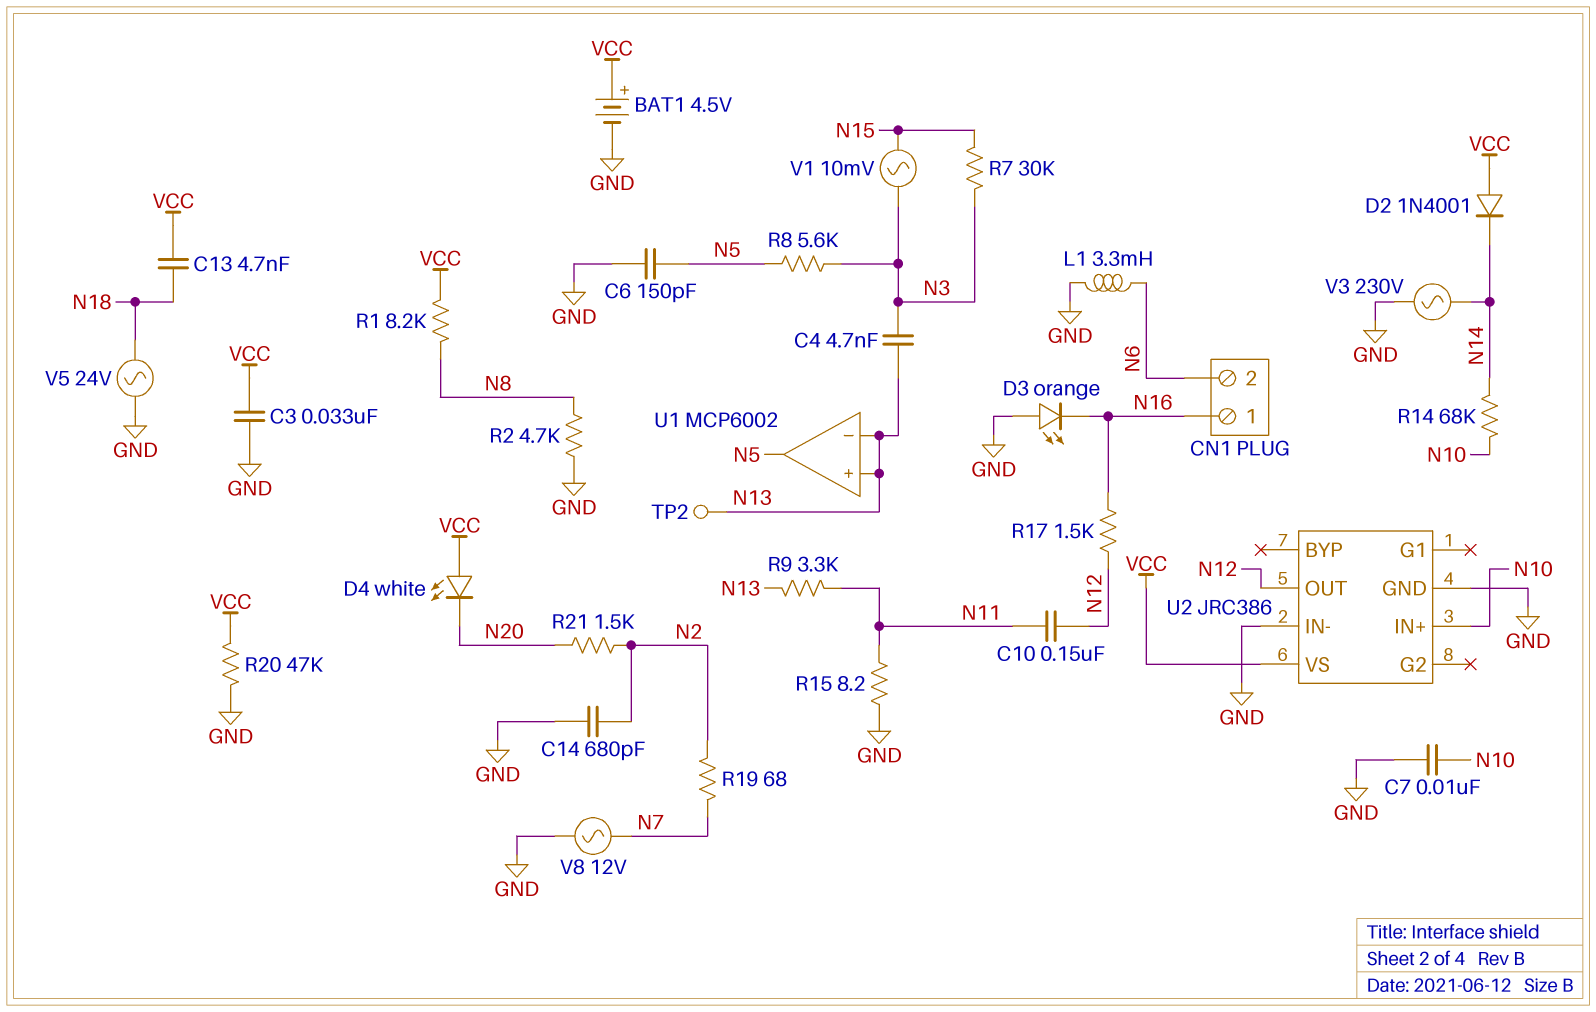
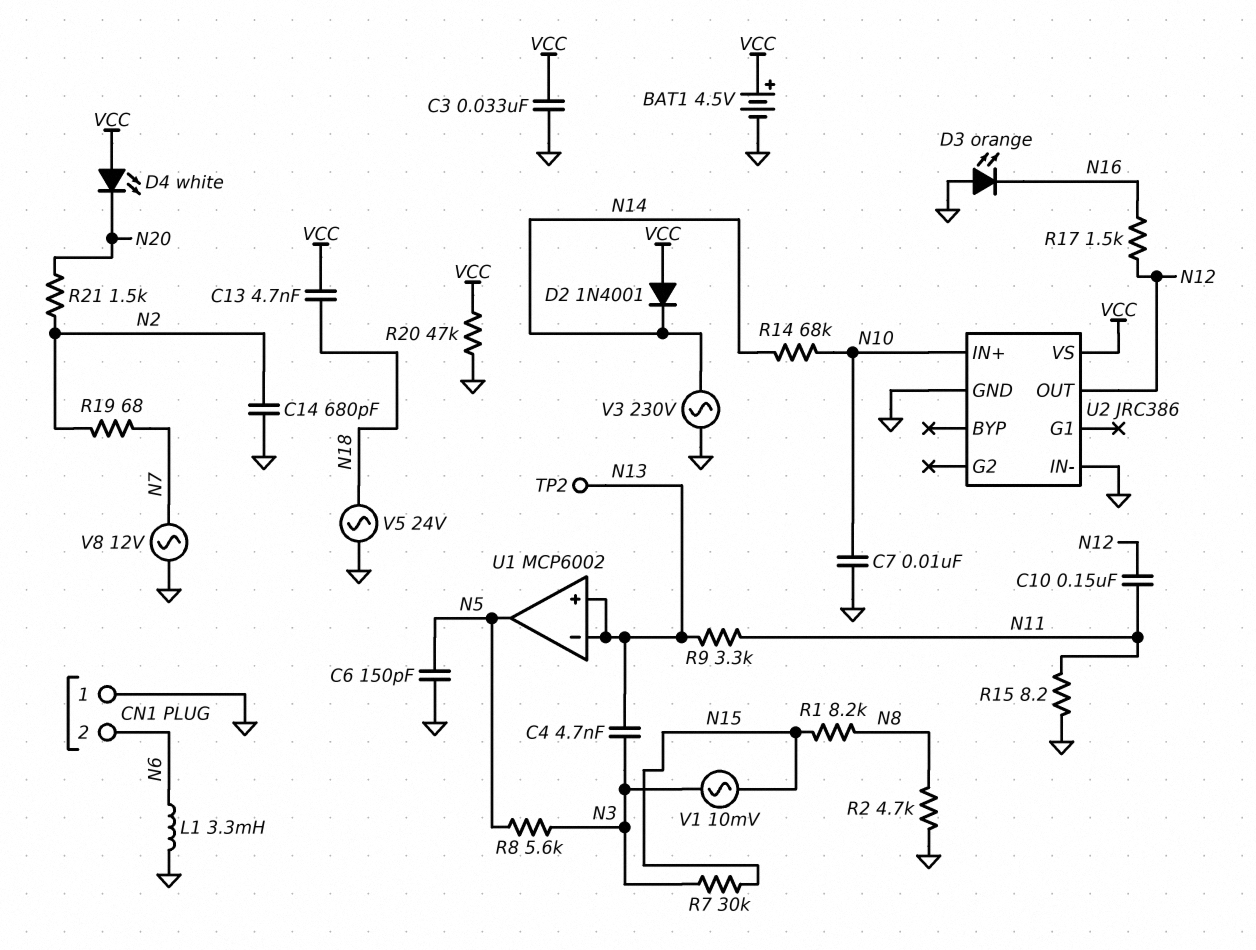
CN1 pin 1: N16 -> GND
R1: 8.2k (N8, VCC) -> 8.2k (N8, N15)

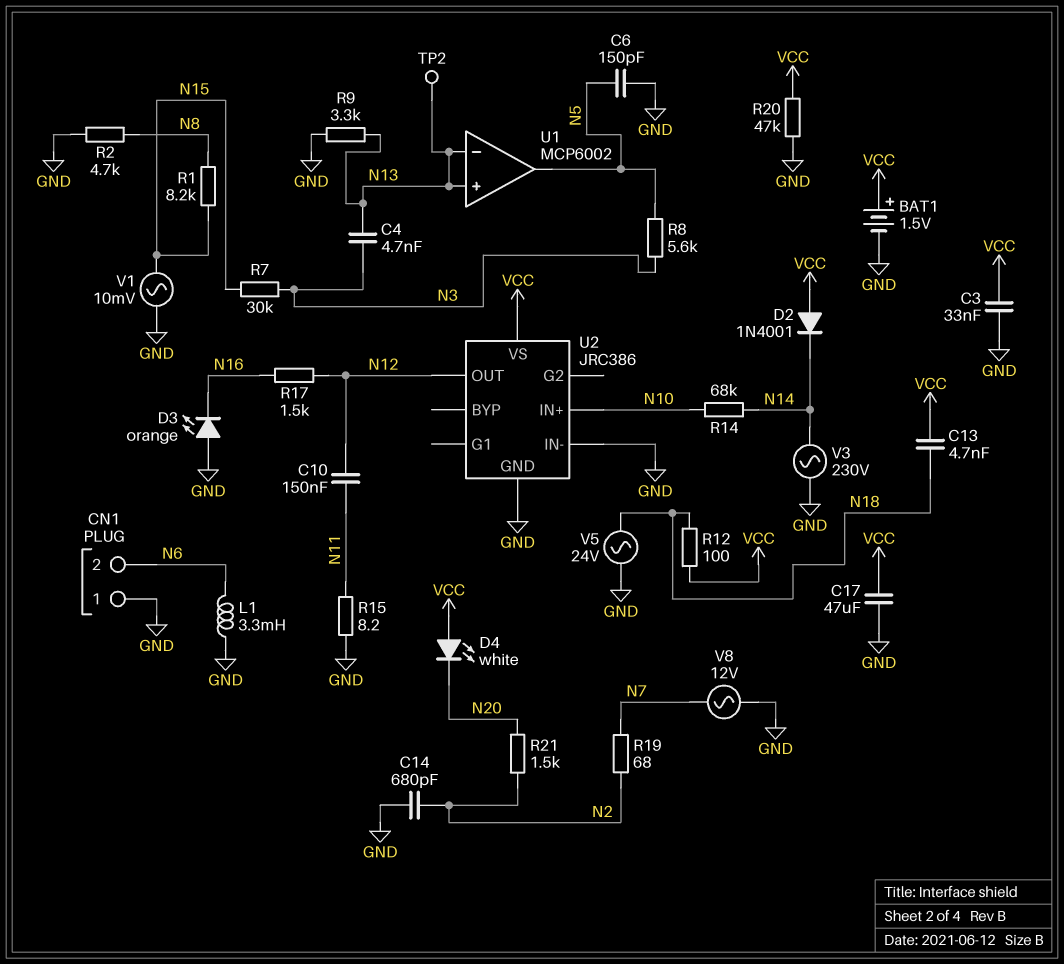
BAT1: 4.5V (plus VCC, minus GND) -> 1.5V (plus VCC, minus GND)
C7: 10nF (GND, N10) -> none
C17: none -> 47uF (GND, VCC)
R9: 3.3k (N11, N13) -> 3.3k (GND, N13)
R12: none -> 100 (N18, VCC)
V1: AC 10mV (N3, N15) -> AC 10mV (GND, N15)

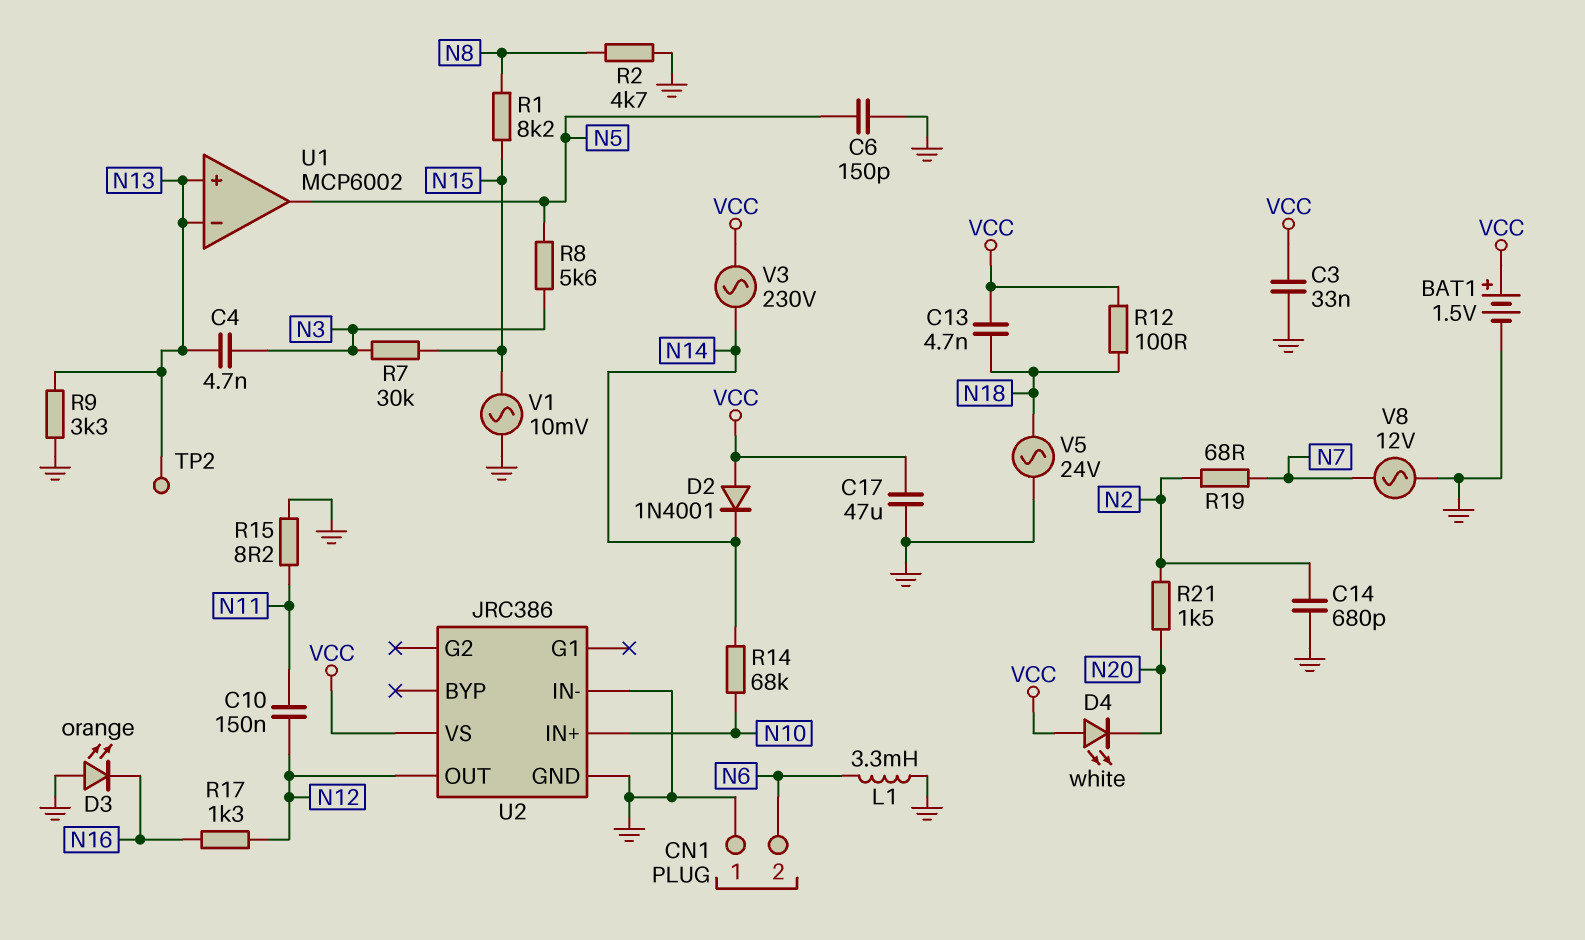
R17: 1.5k (N12, N16) -> 1.3k (N12, N16)
R20: 47k (GND, VCC) -> none
V3: AC 230V (GND, N14) -> AC 230V (N14, VCC)

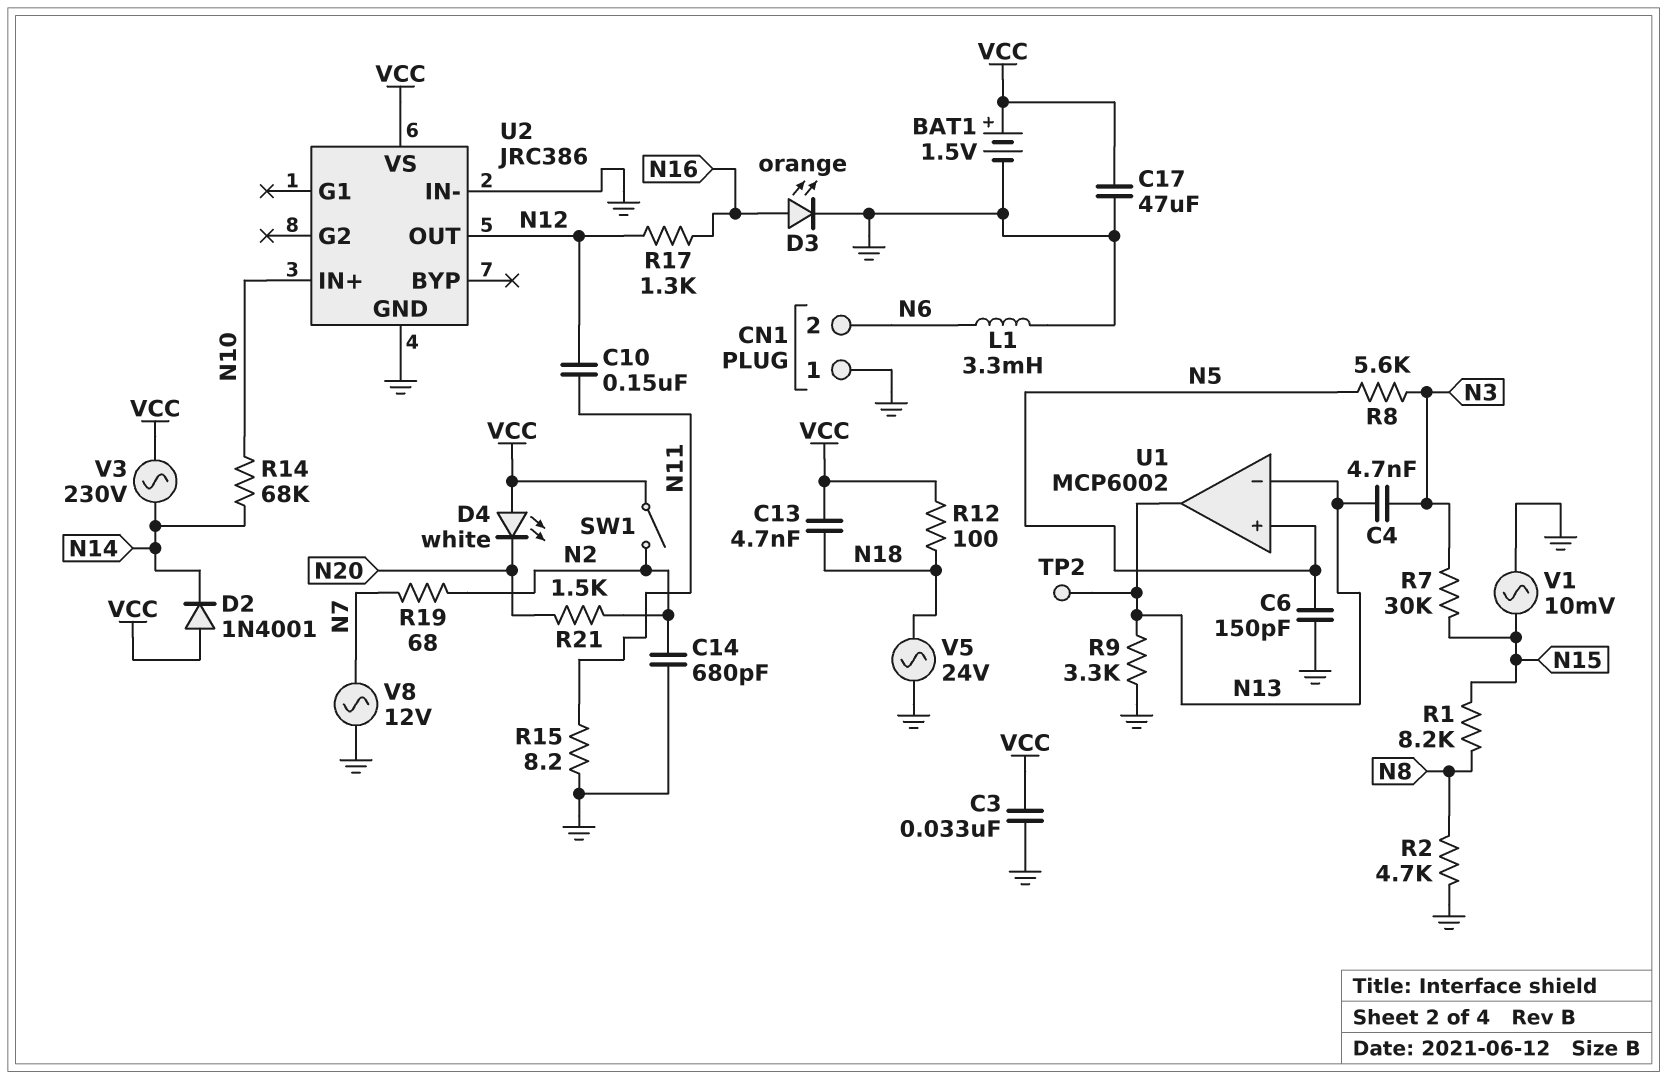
D3: LED orange (A GND, K N16) -> LED orange (A N16, K GND)
SW1: none -> switch (N2, VCC)
U1 pin in+: N13 -> N5
U1 pin out: N5 -> N13

